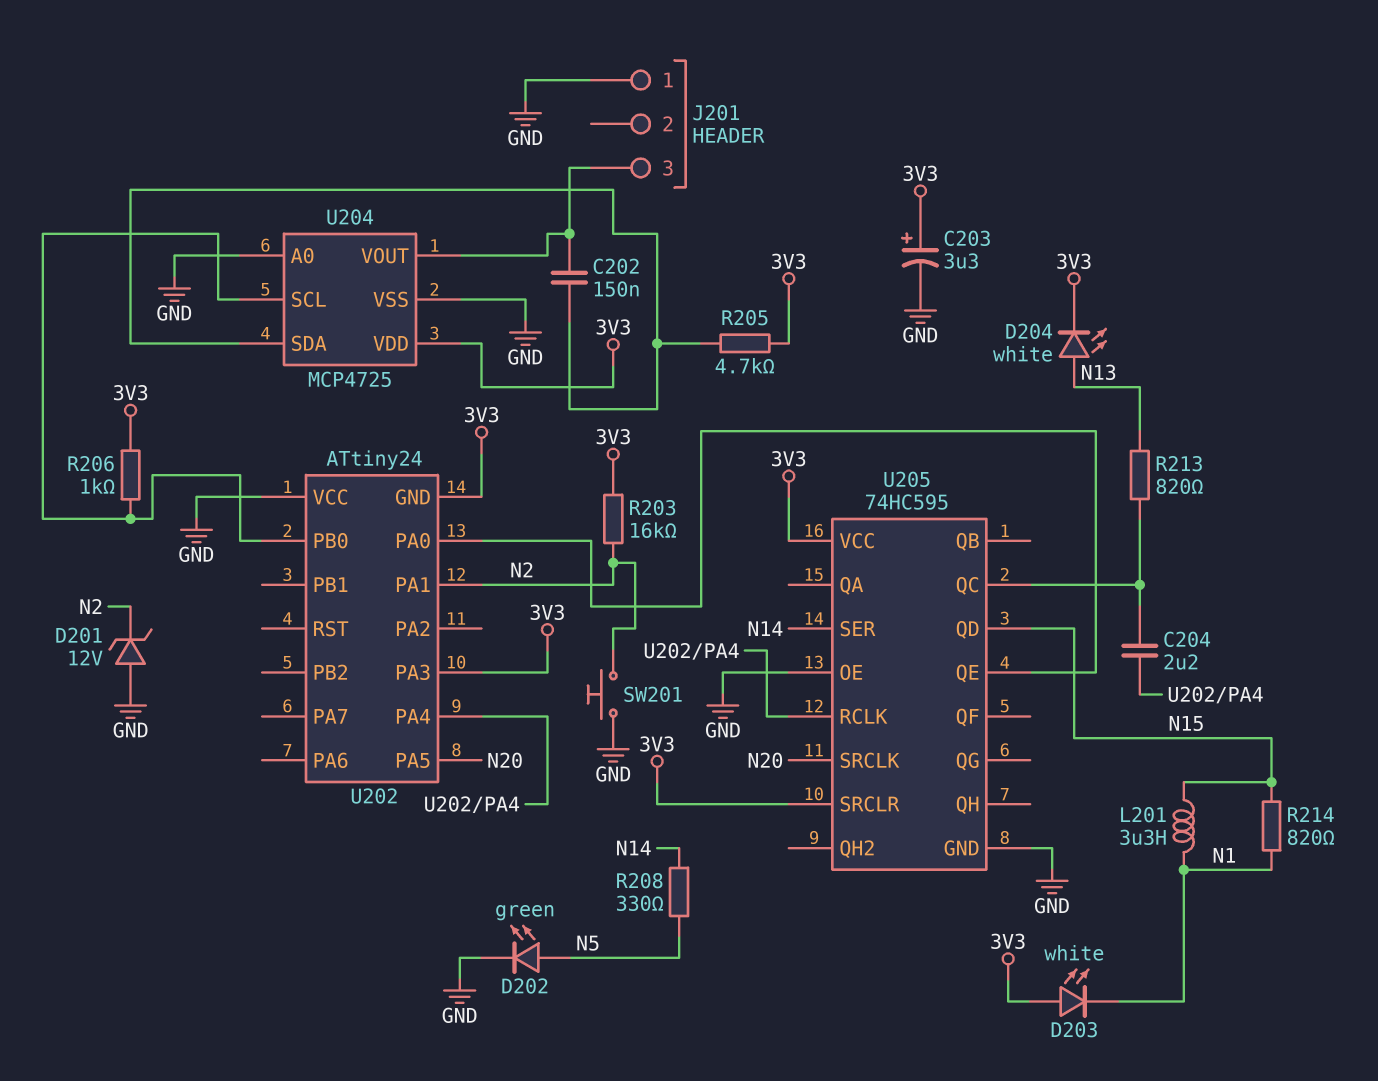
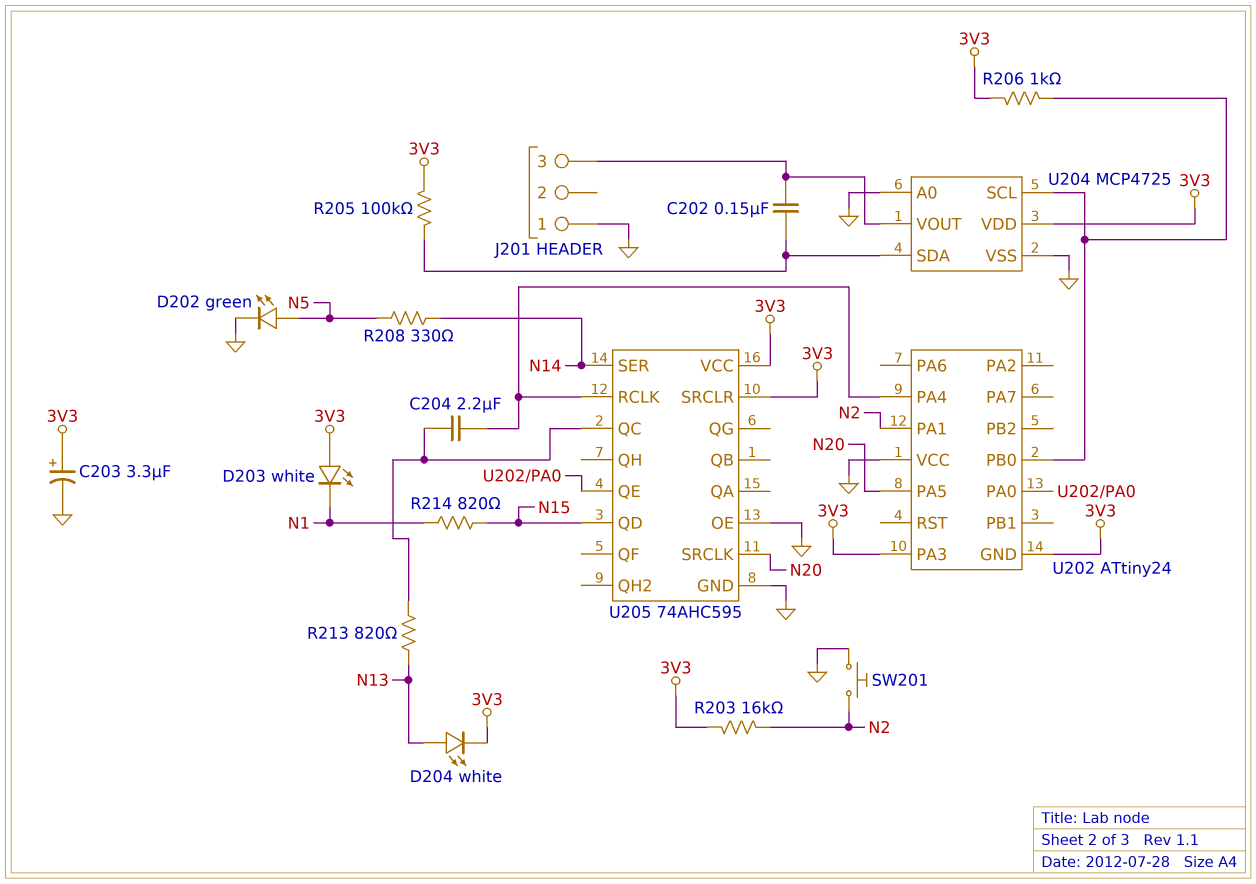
D201: zener 12V (A GND, K N2) -> none
L201: 3.3uH (N1, N15) -> none
R205: 4.7k (3V3, U204/SDA) -> 100k (3V3, U204/SDA)
U205: 74HC595 -> 74AHC595

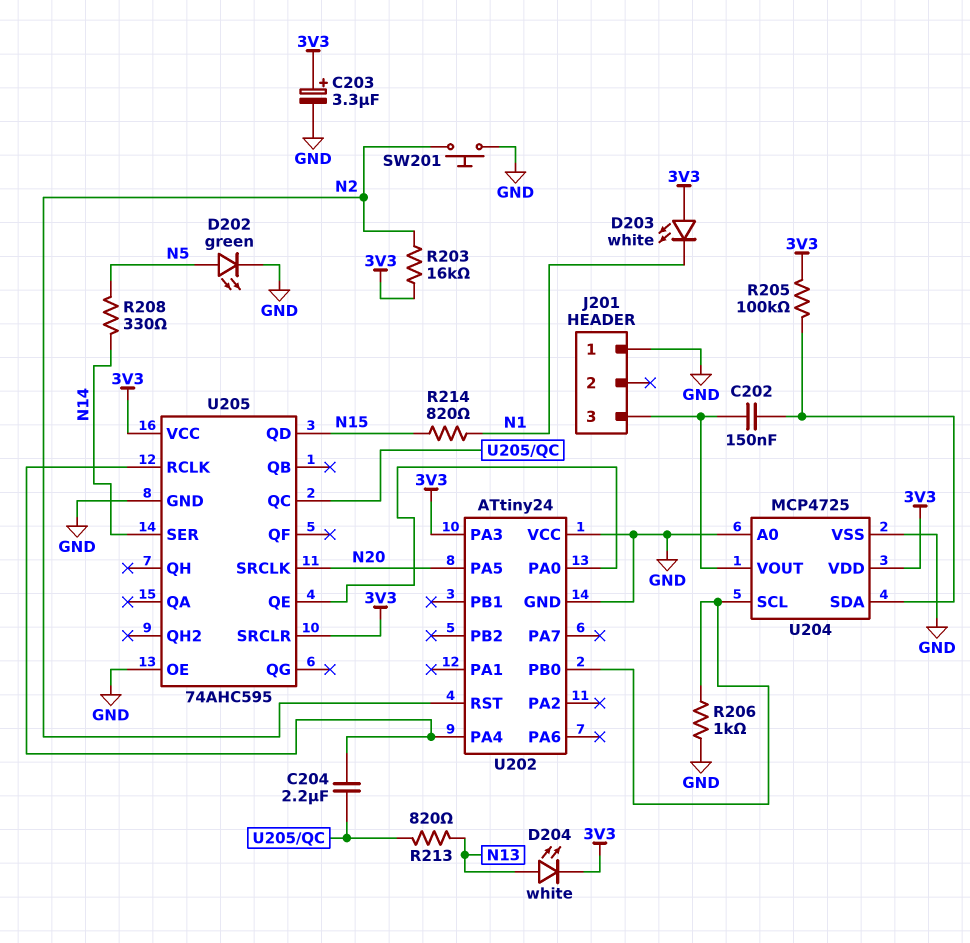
R206: 1k (3V3, U202/PB0) -> 1k (GND, U202/PB0)
U202 pin GND: 3V3 -> GND
U202 pin PA1: N2 -> none
U202 pin RST: none -> N2

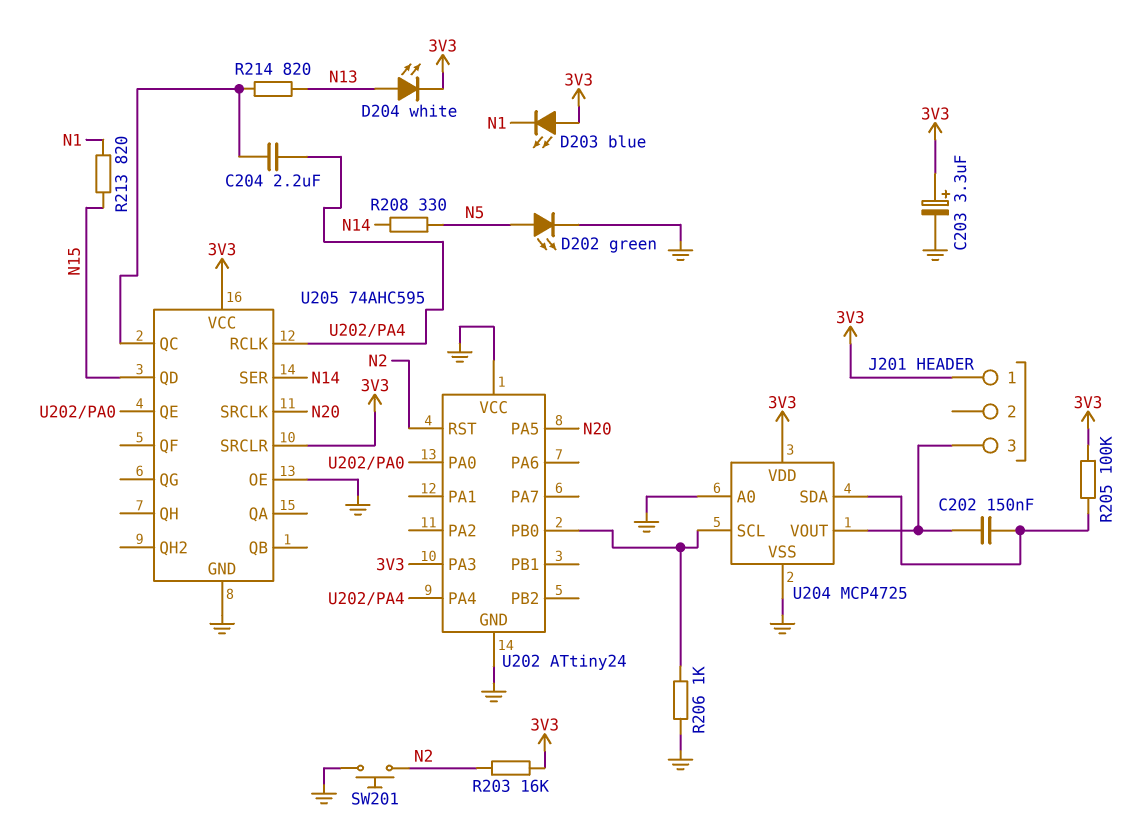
D203: LED white (A 3V3, K N1) -> LED blue (A 3V3, K N1)
J201 pin 1: GND -> 3V3
R213: 820 (N13, U205/QC) -> 820 (N1, N15)
R214: 820 (N1, N15) -> 820 (N13, U205/QC)

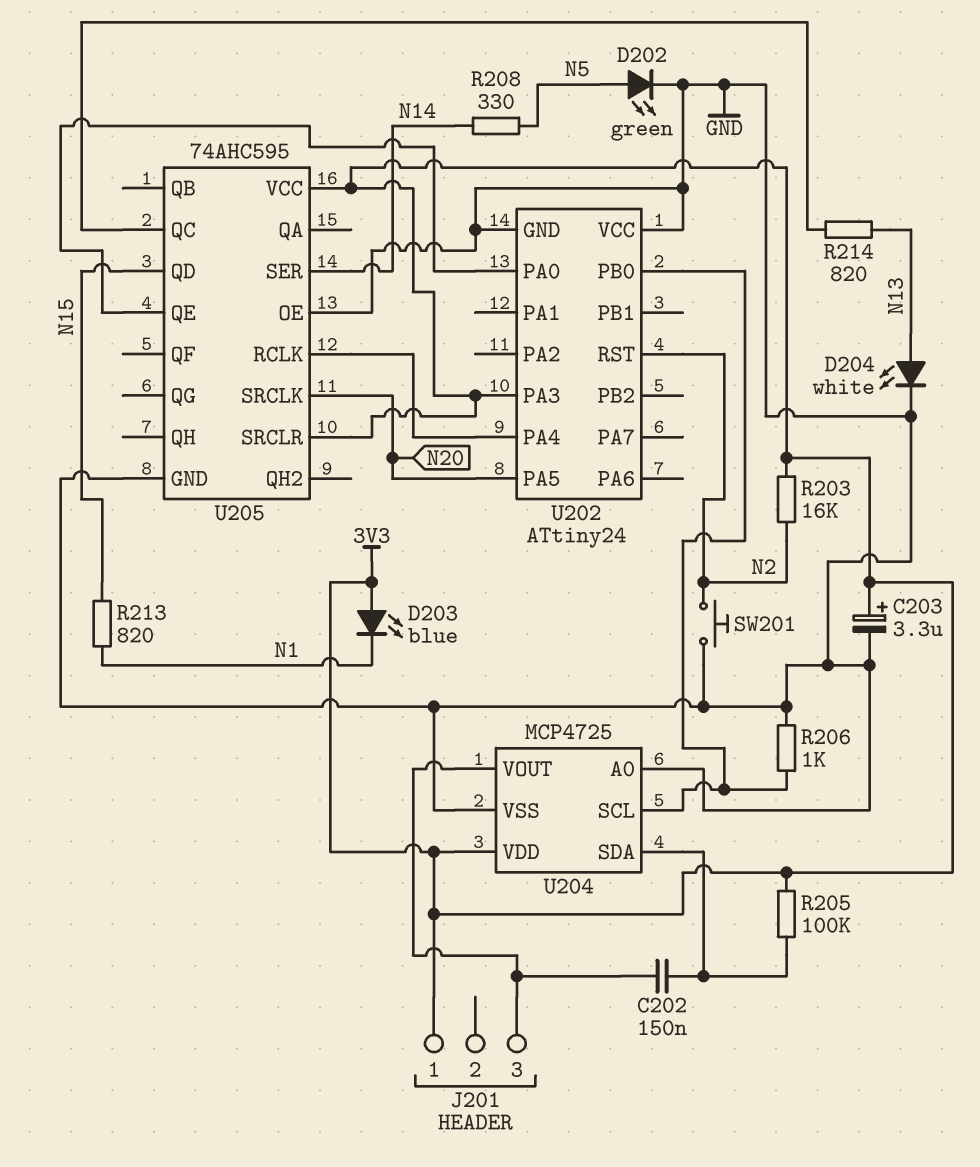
C204: 2.2uF (U202/PA4, U205/QC) -> none
D204: LED white (A N13, K 3V3) -> LED white (A N13, K GND)

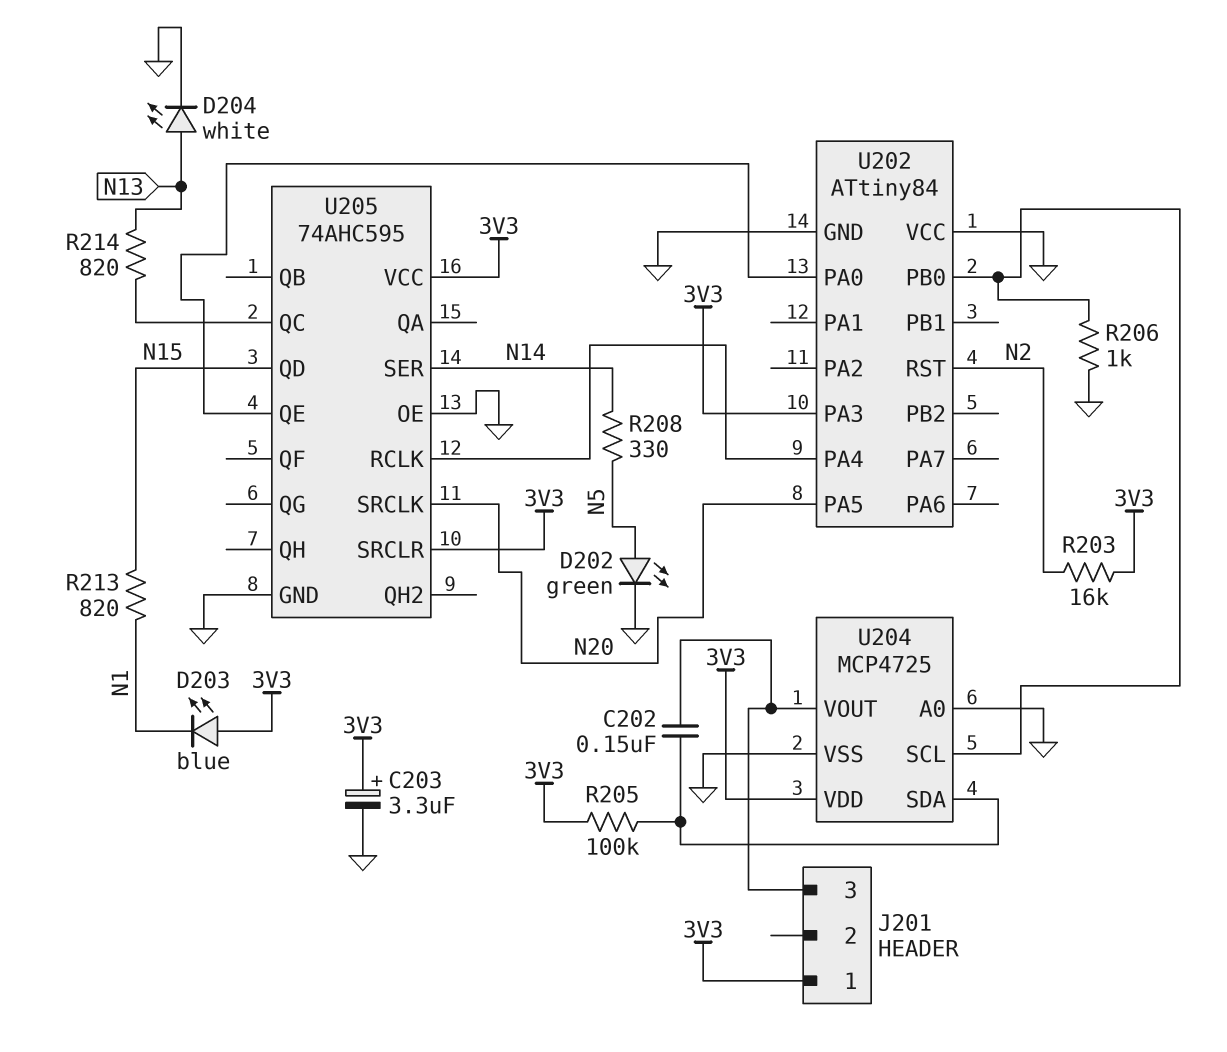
SW201: button (GND, N2) -> none
U202: ATtiny24 -> ATtiny84

